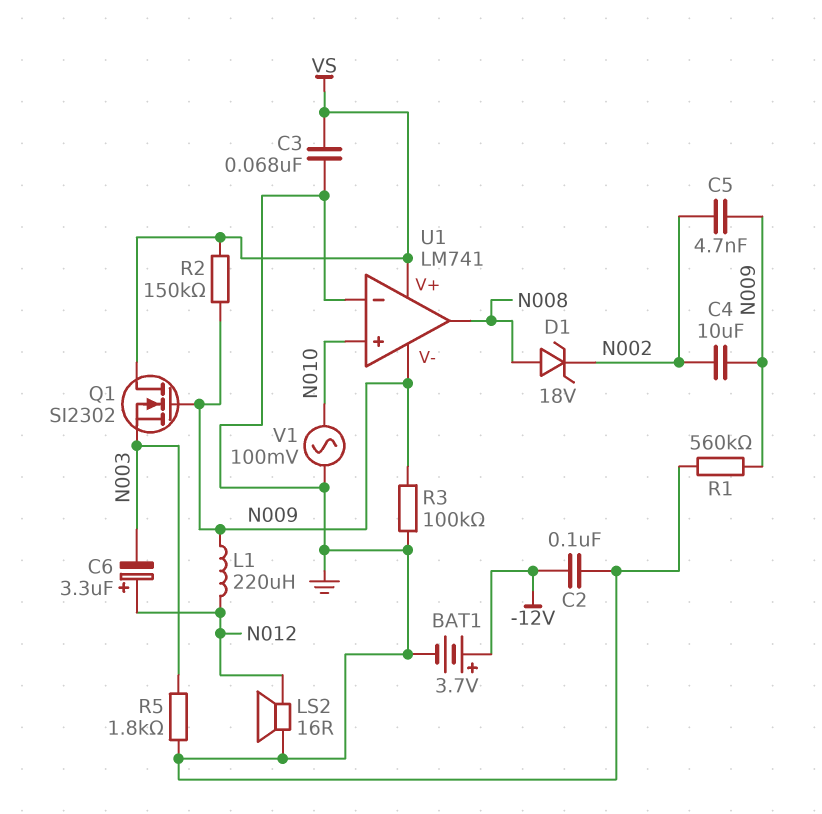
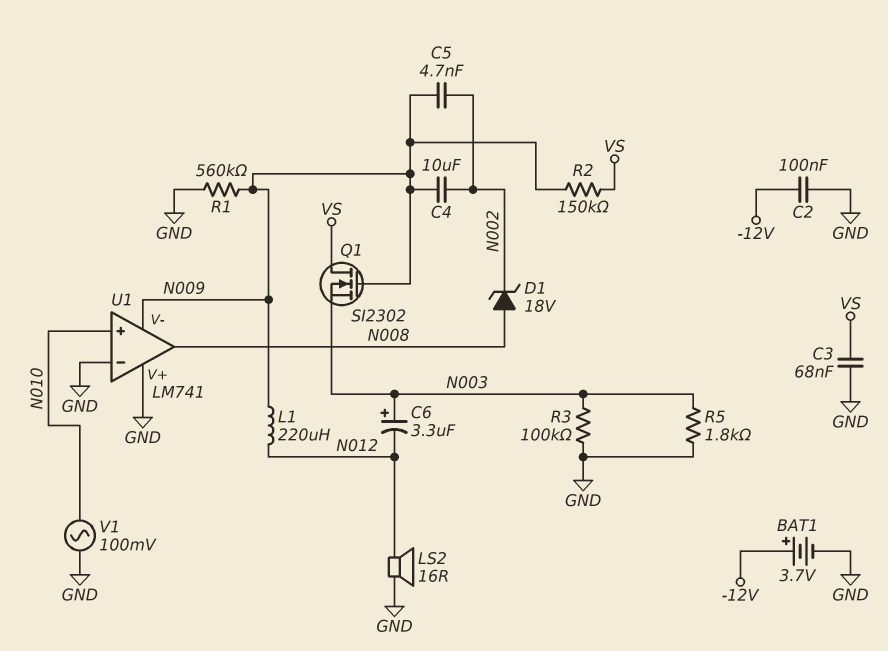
C6: 3.3uF (plus N012, minus N003) -> 3.3uF (plus N003, minus N012)
R3: 100k (GND, N009) -> 100k (GND, N003)
U1 pin V+: VS -> GND

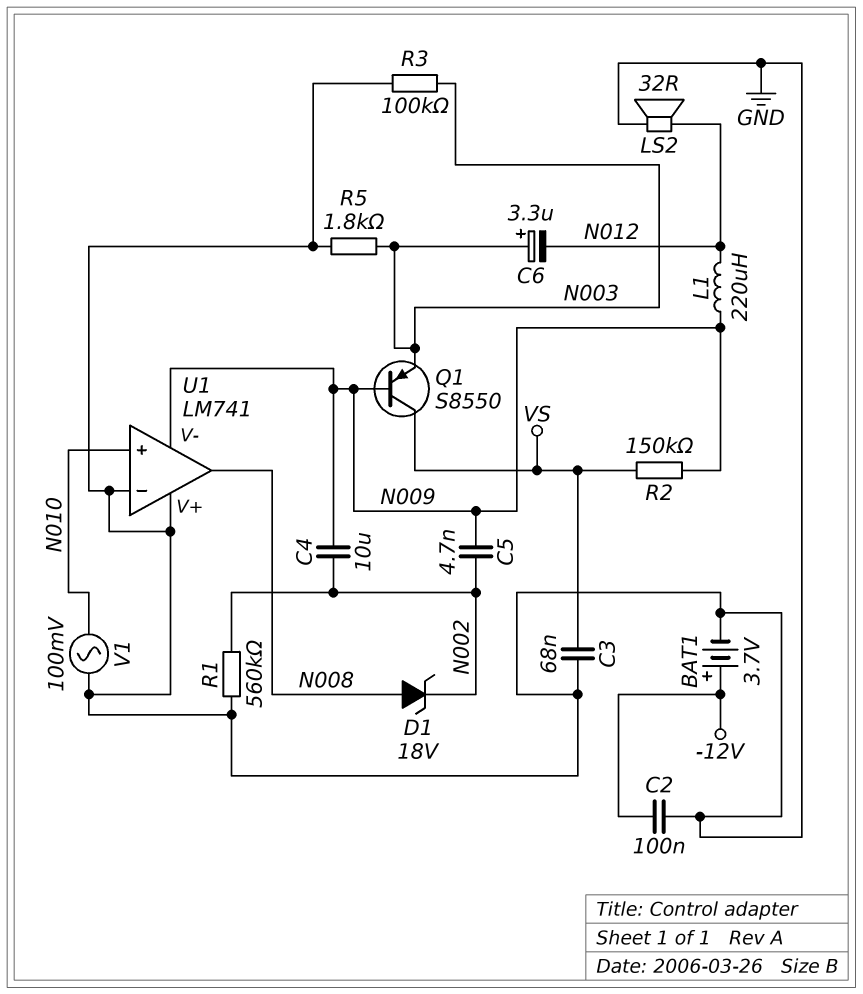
LS2: speaker 16R (GND, N012) -> speaker 32R (GND, N012)
Q1: NMOS SI2302 (G N009, D VS, S N003) -> PNP S8550 (B N009, C VS, E N003)
R1: 560k (GND, N009) -> 560k (GND, N002)

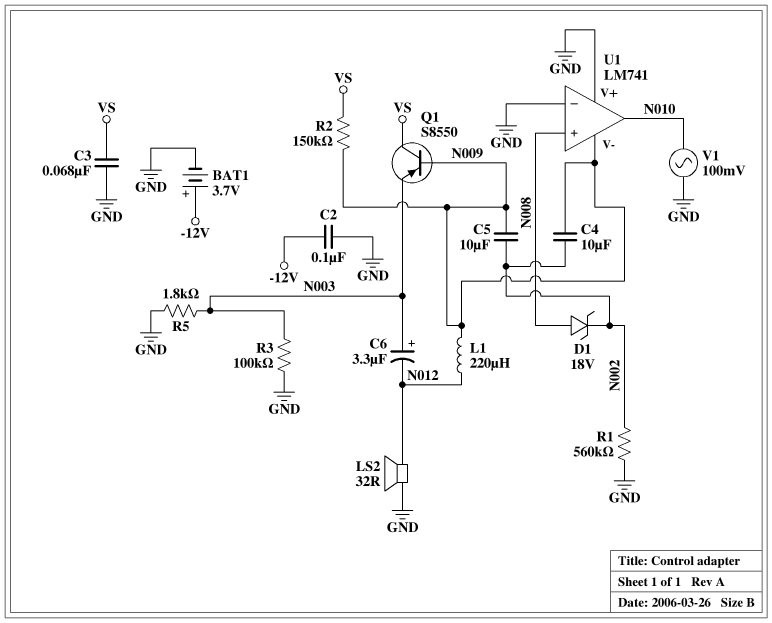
C5: 4.7nF (N002, N009) -> 10uF (N002, N009)
U1 pin in+: N010 -> N008
U1 pin out: N008 -> N010

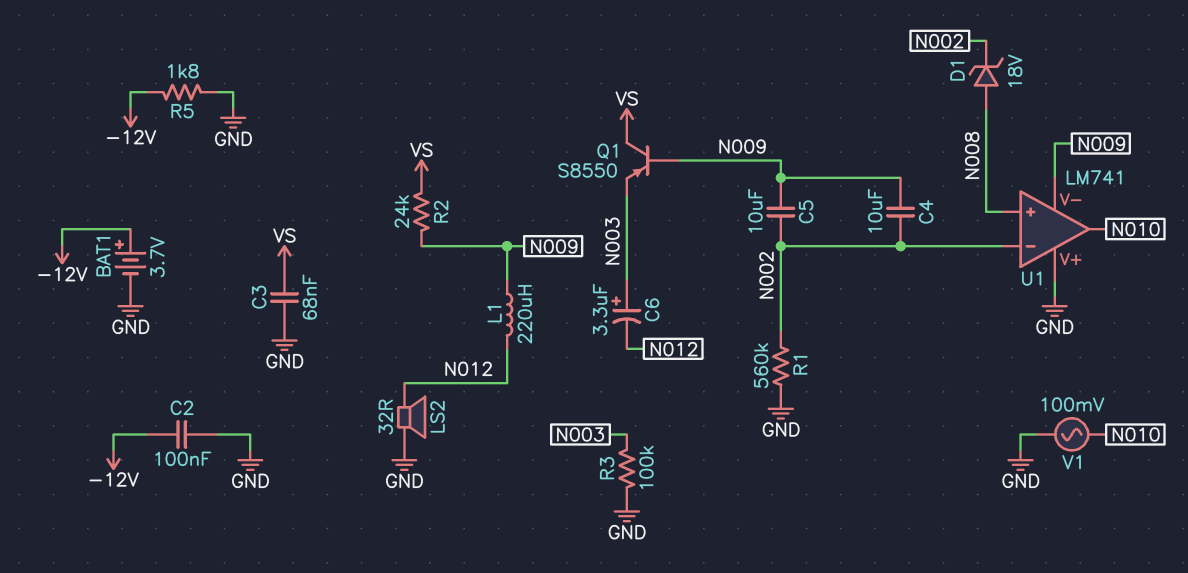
R2: 150k (N009, VS) -> 24k (N009, VS)
R5: 1.8k (GND, N003) -> 1.8k (-12V, GND)
U1 pin in-: GND -> N002

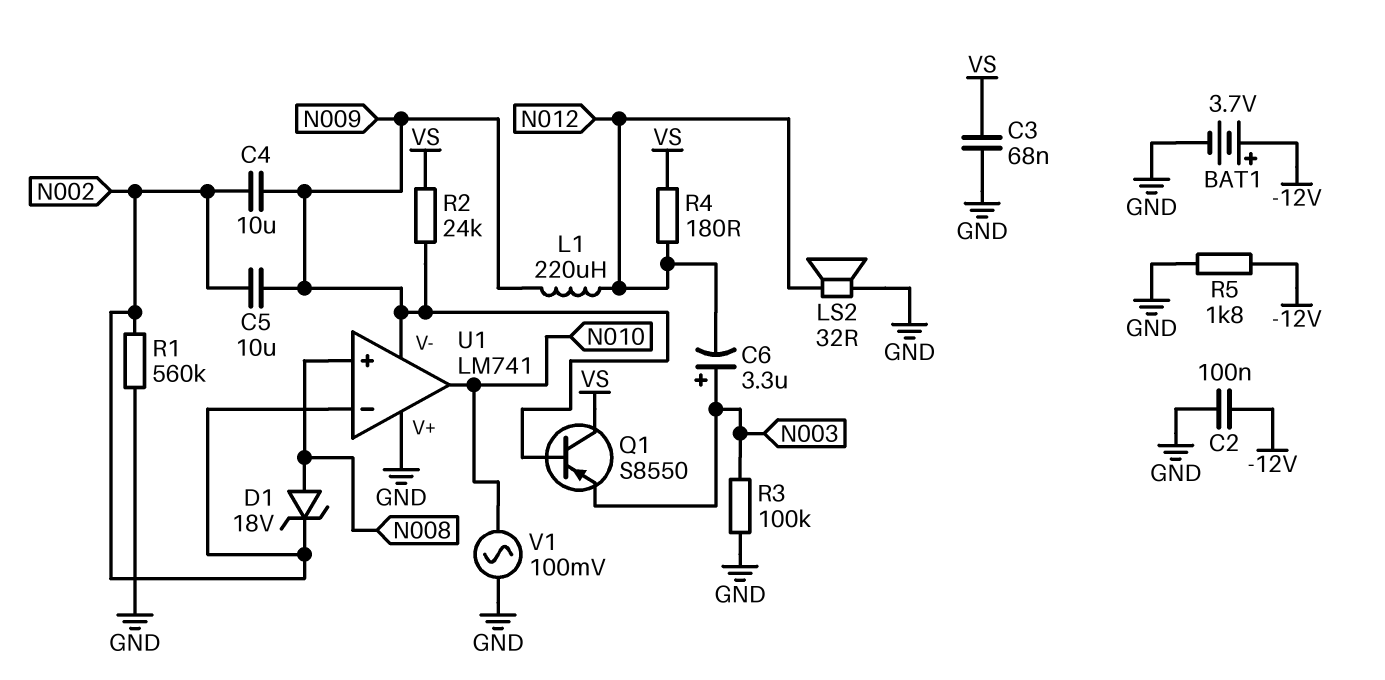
R4: none -> 180 (N012, VS)

